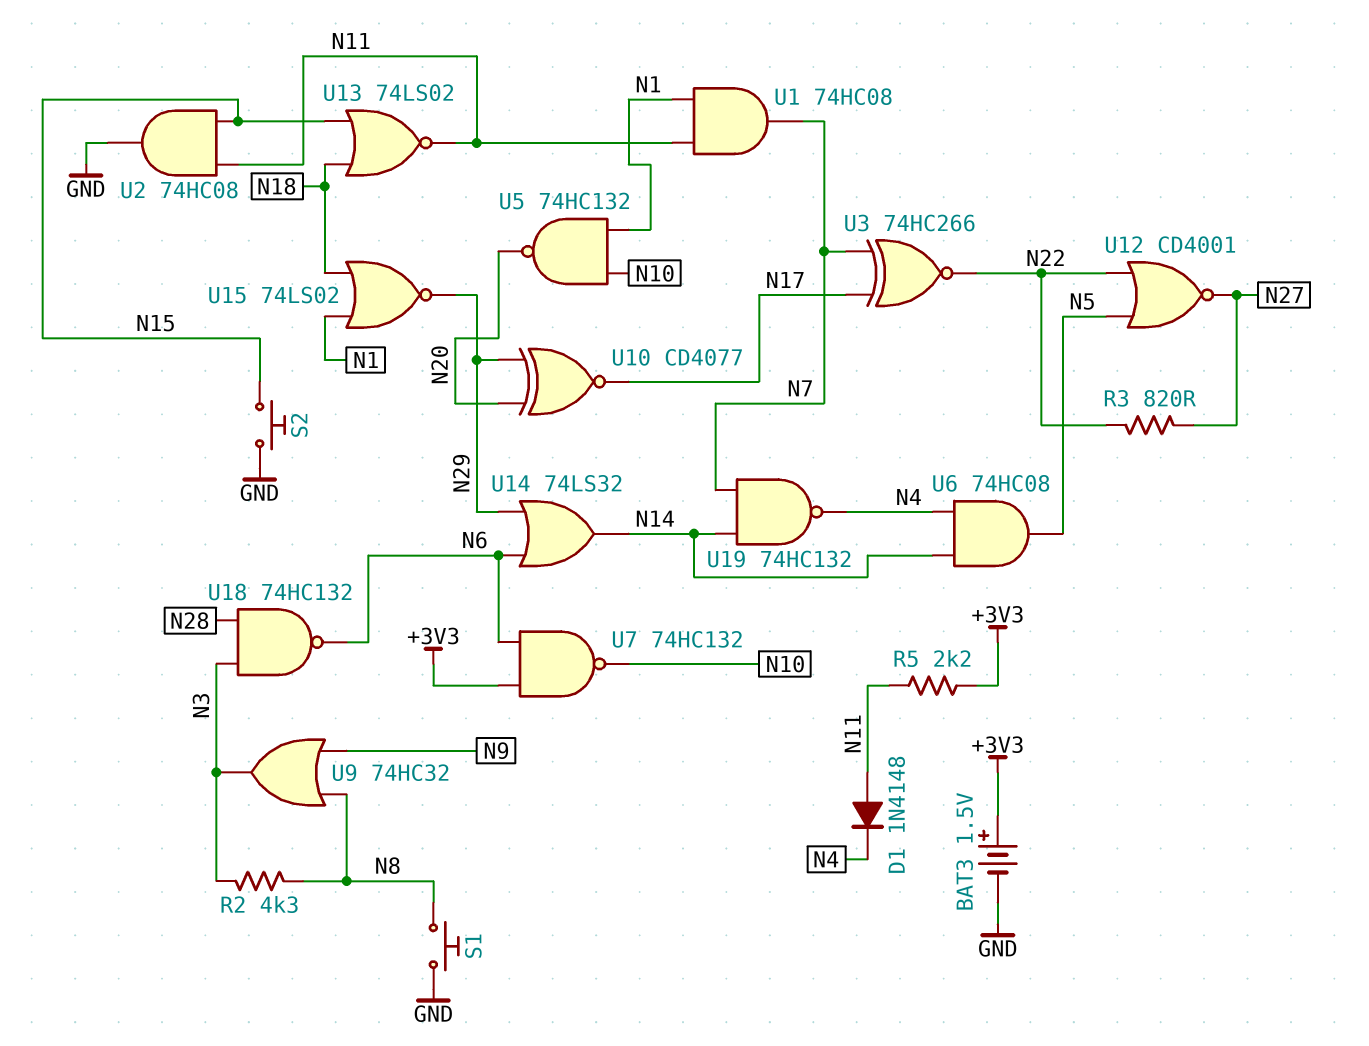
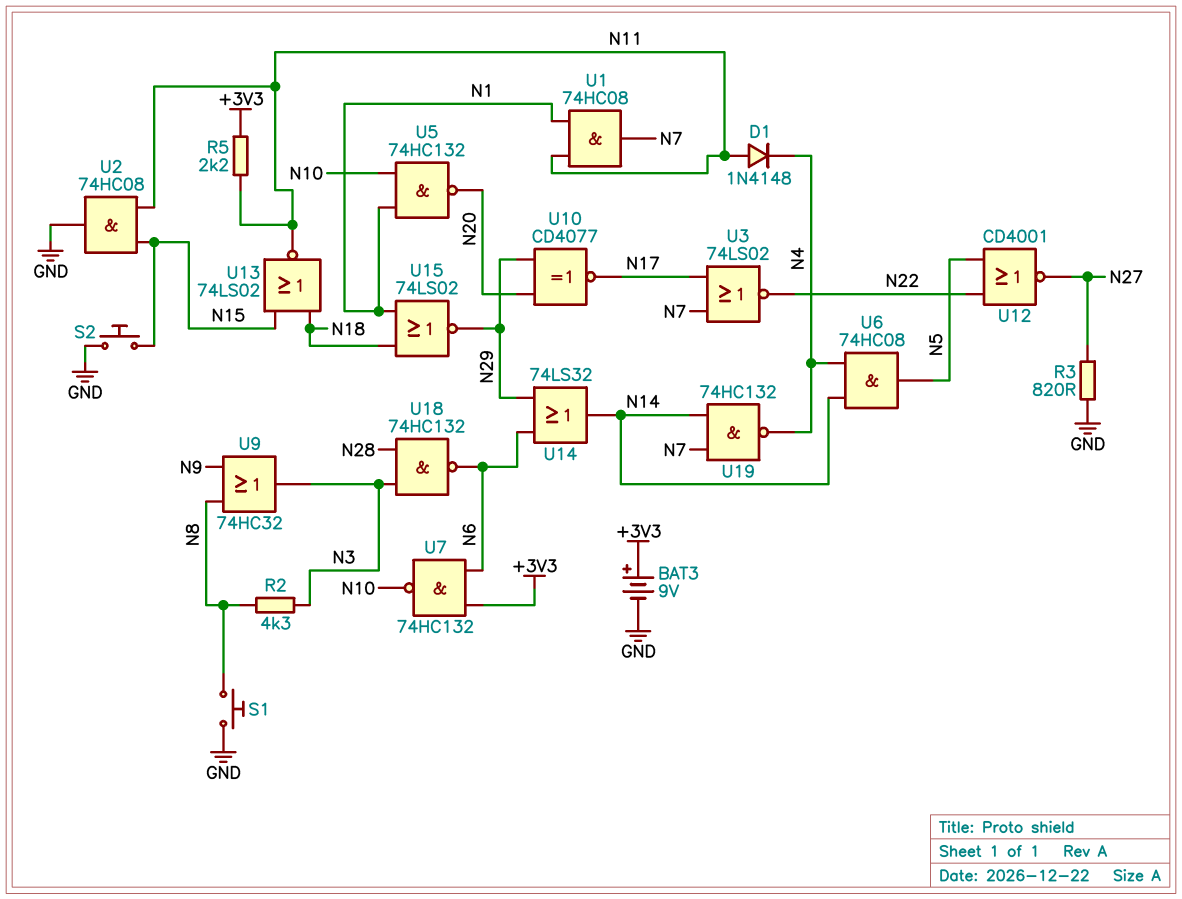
BAT3: 1.5V (plus +3V3, minus GND) -> 9V (plus +3V3, minus GND)
R3: 820 (N22, N27) -> 820 (GND, N27)
U3: XNOR 74HC266 (in N7, in N17, out N22) -> NOR 74LS02 (in N7, in N17, out N22)

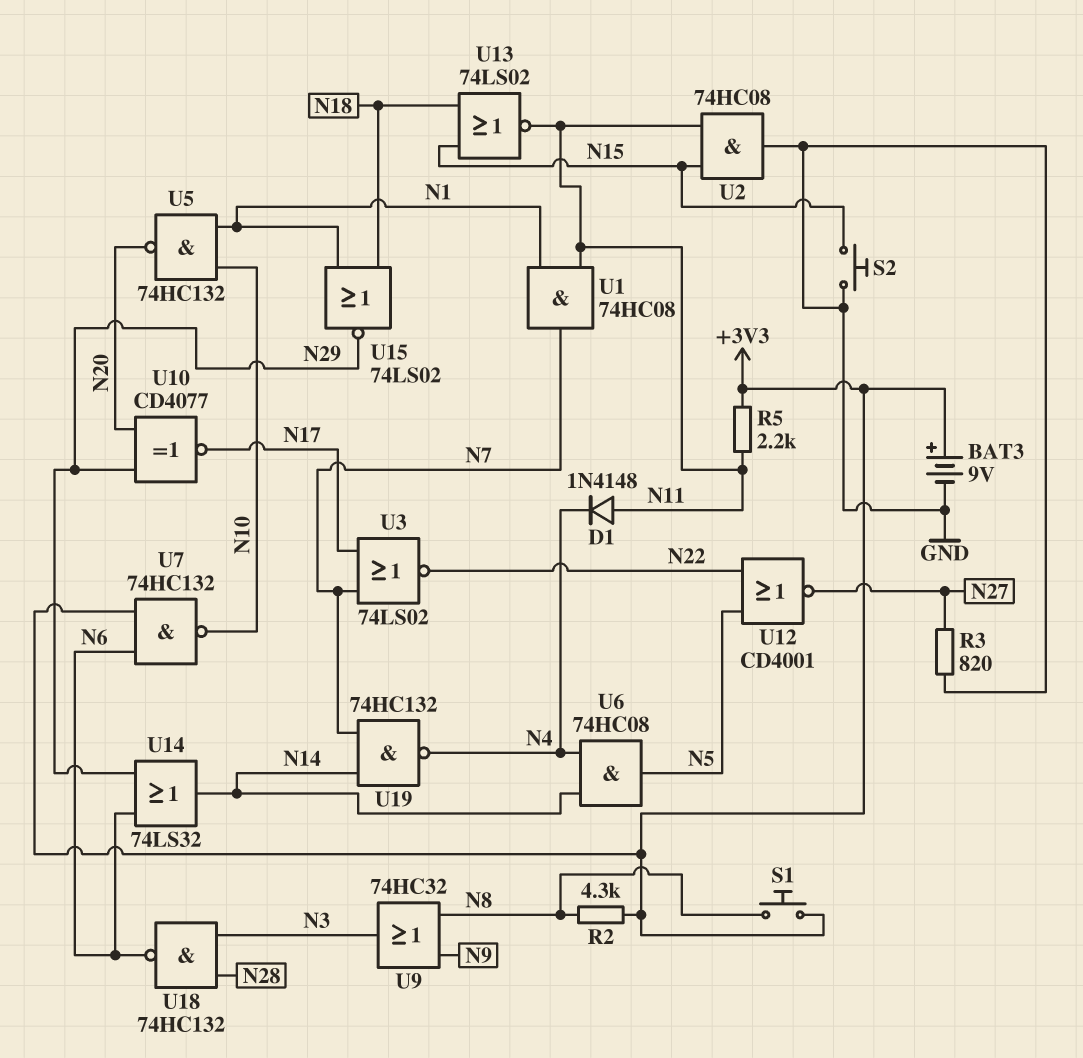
R2: 4.3k (N3, N8) -> 4.3k (+3V3, N8)
S1: button (GND, N8) -> button (+3V3, N8)

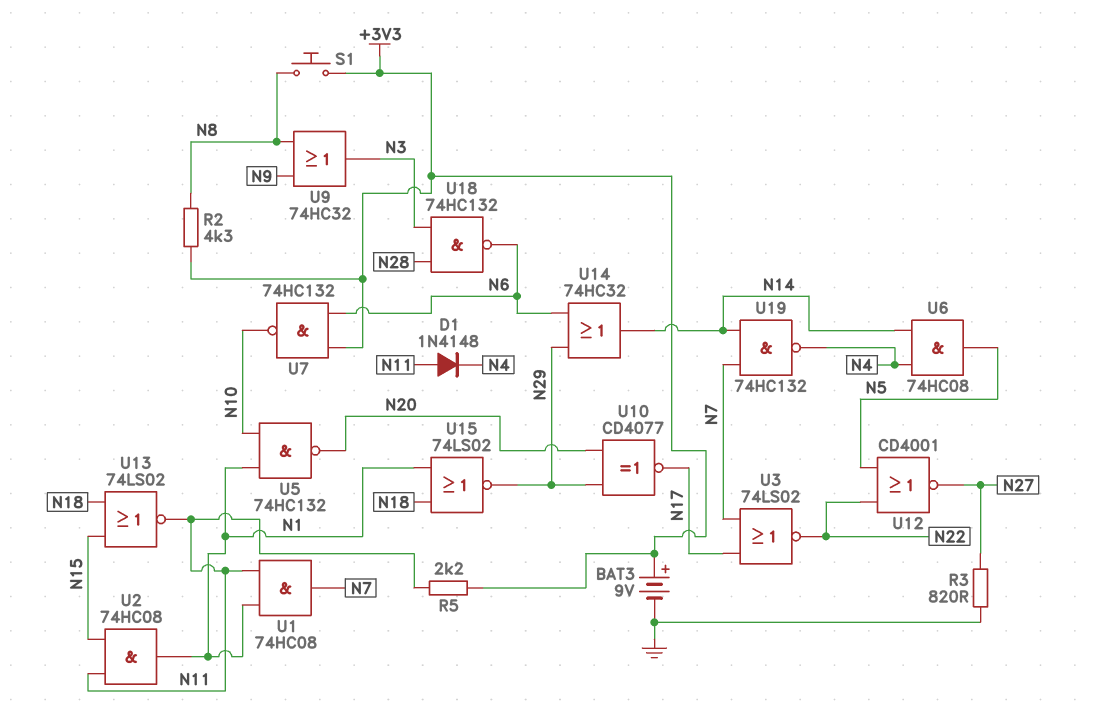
S2: button (GND, N15) -> none
U2: AND 74HC08 (in N11, in N15, out GND) -> AND 74HC08 (in N11, in N15, out N1)
U14: OR 74LS32 (in N6, in N29, out N14) -> OR 74HC32 (in N6, in N29, out N14)

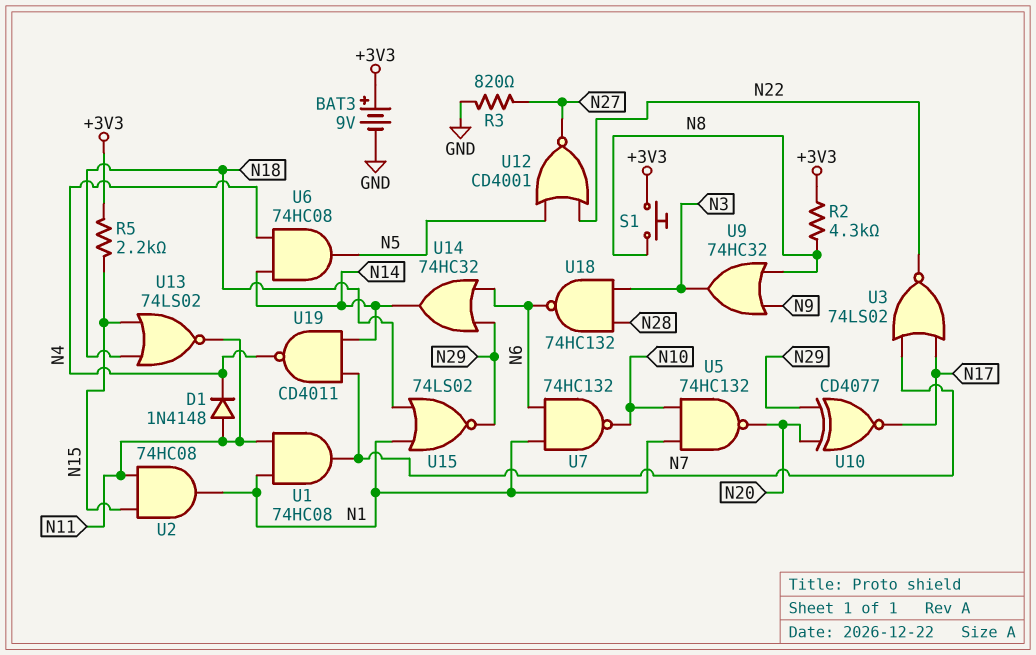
R5: 2.2k (+3V3, N11) -> 2.2k (+3V3, N15)
U7: NAND 74HC132 (in +3V3, in N6, out N10) -> NAND 74HC132 (in N1, in N6, out N10)
U19: NAND 74HC132 (in N7, in N14, out N4) -> NAND CD4011 (in N7, in N14, out N4)

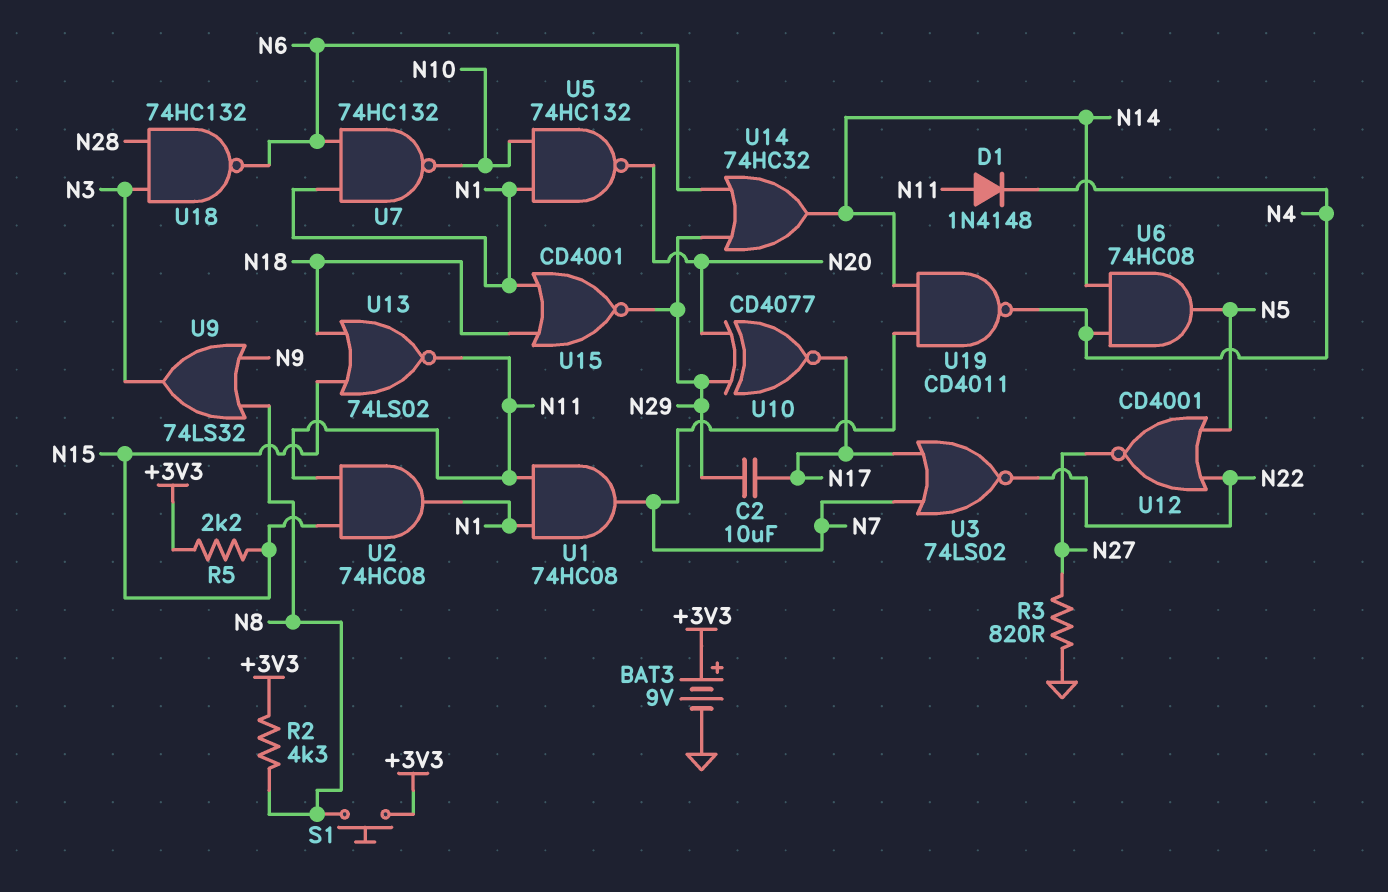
C2: none -> 10uF (N17, N29)
U9: OR 74HC32 (in N8, in N9, out N3) -> OR 74LS32 (in N8, in N9, out N3)
U15: NOR 74LS02 (in N1, in N18, out N29) -> NOR CD4001 (in N1, in N18, out N29)

